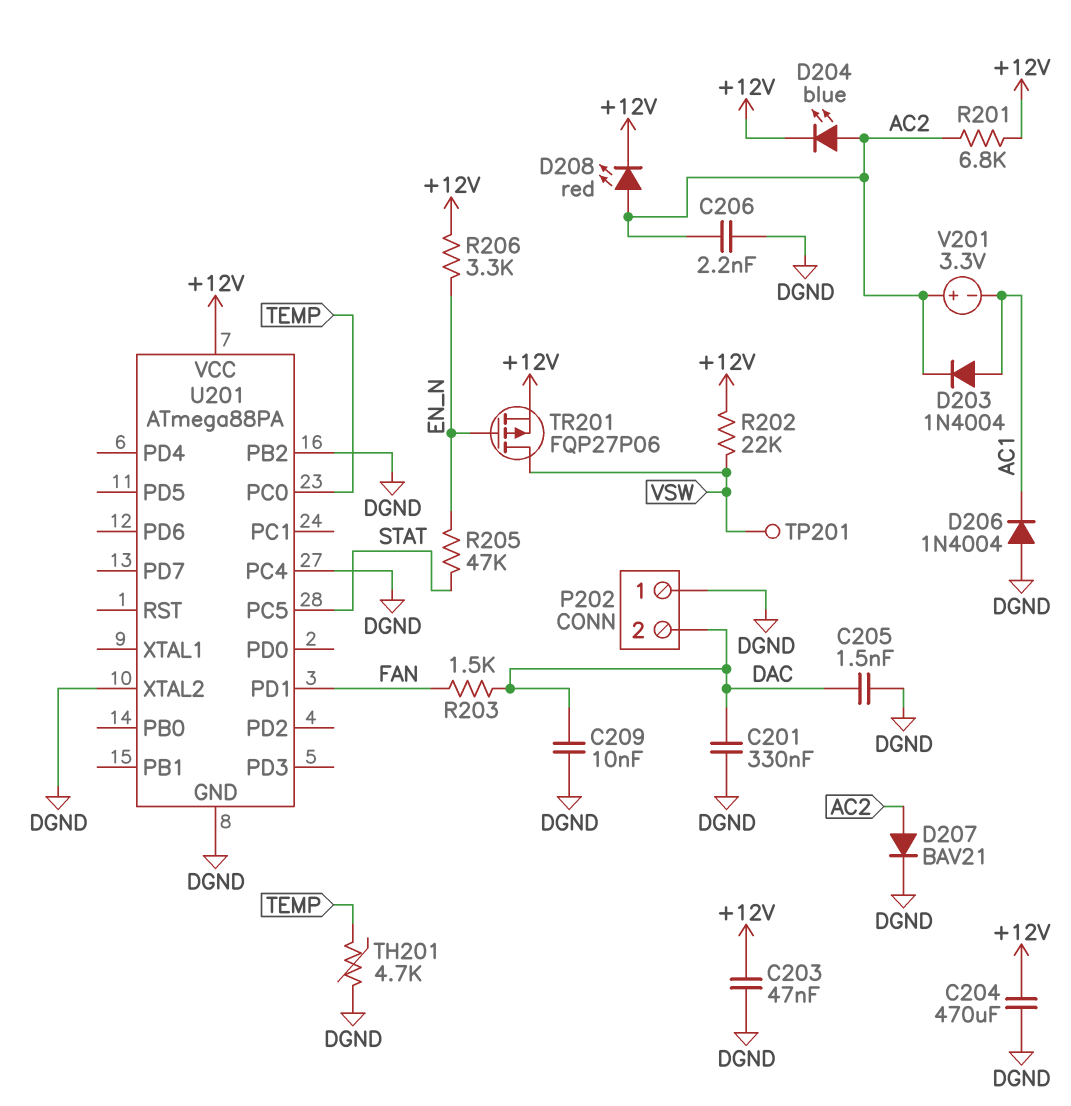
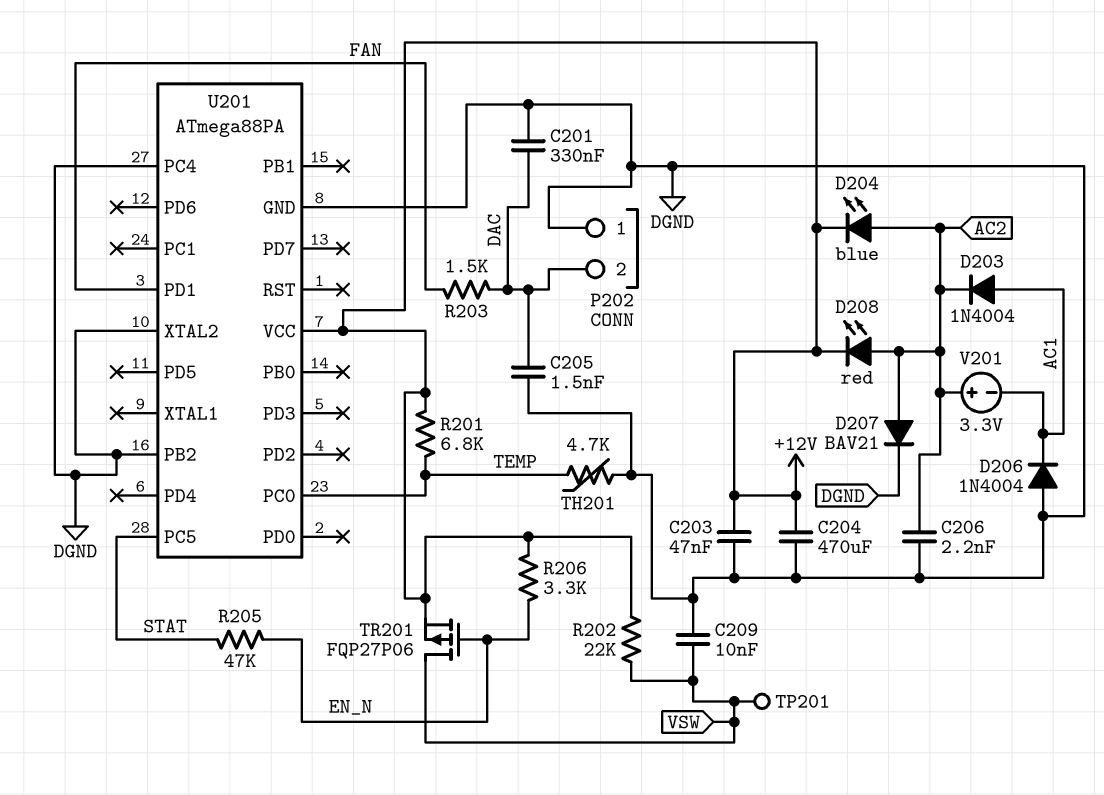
C209: 10nF (DAC, DGND) -> 10nF (DGND, VSW)
R201: 6.8k (+12V, AC2) -> 6.8k (+12V, TEMP)

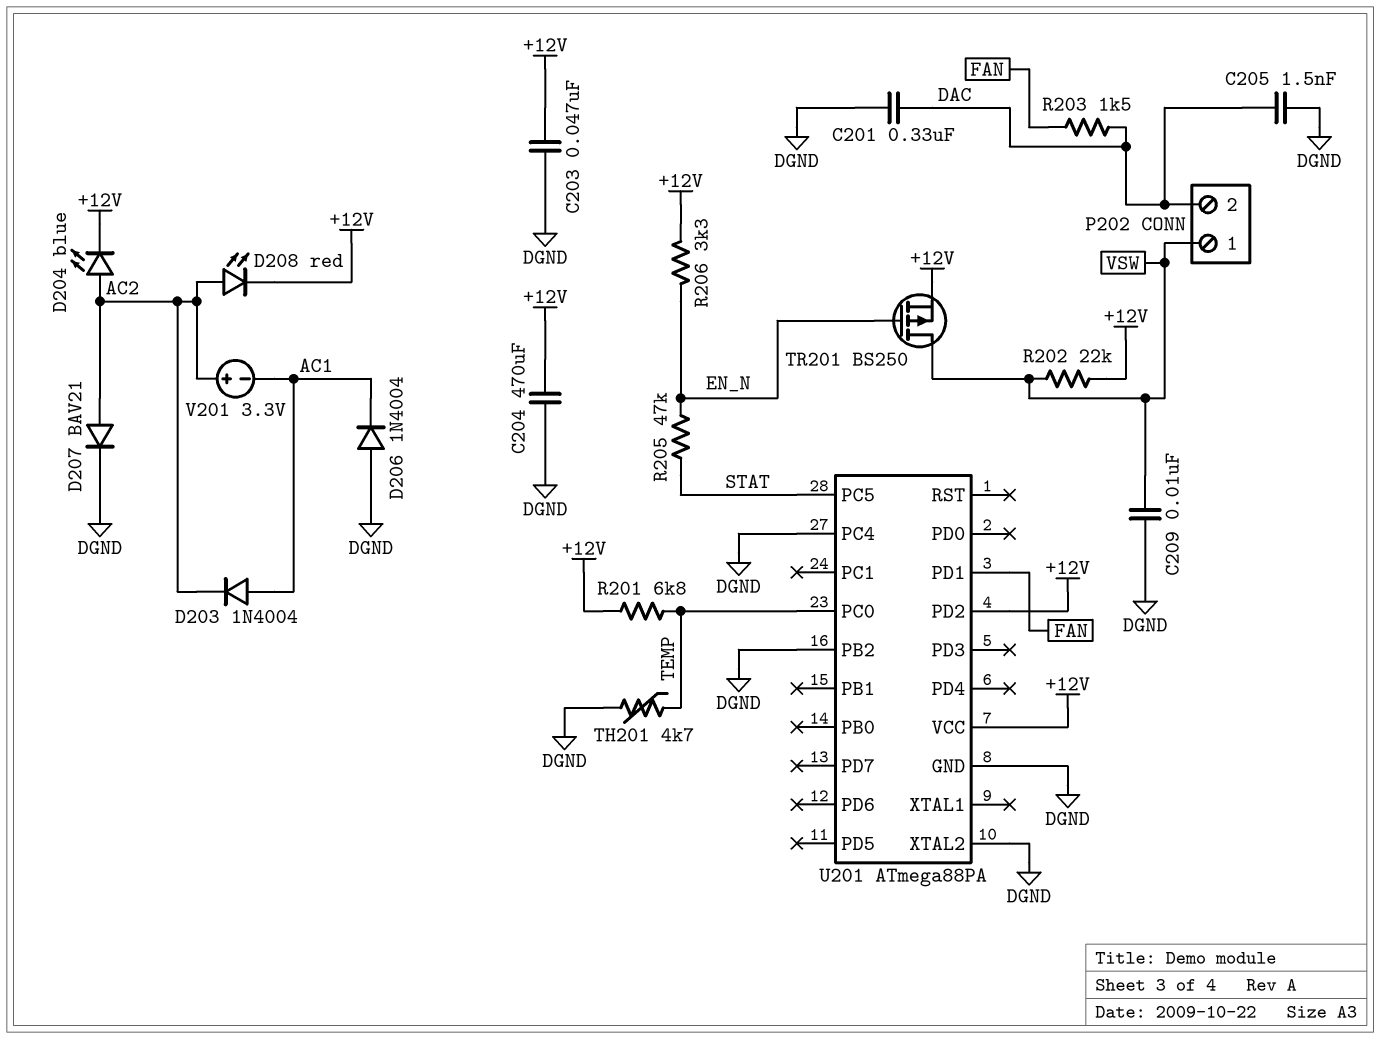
C206: 2.2nF (AC2, DGND) -> none
P202 pin 1: DGND -> VSW
TP201: test point (VSW) -> none
TR201: PMOS FQP27P06 (G EN_N, D VSW, S +12V) -> PMOS BS250 (G EN_N, D VSW, S +12V)
U201 pin PD2: none -> +12V

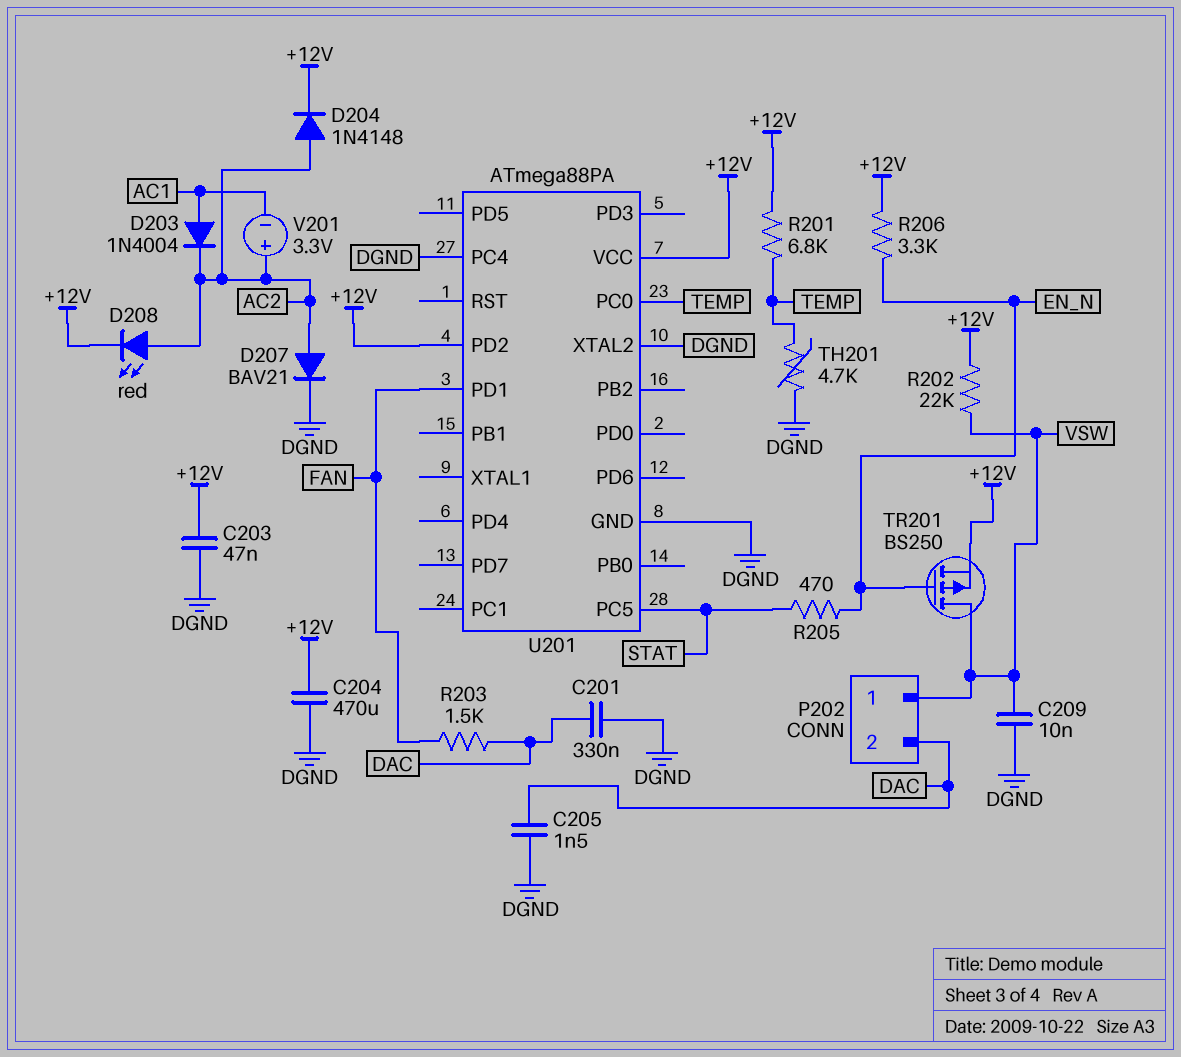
D204: LED blue (A AC2, K +12V) -> diode 1N4148 (A AC2, K +12V)
D206: diode 1N4004 (A DGND, K AC1) -> none
R205: 47k (EN_N, STAT) -> 470 (EN_N, STAT)
U201 pin PB2: DGND -> none

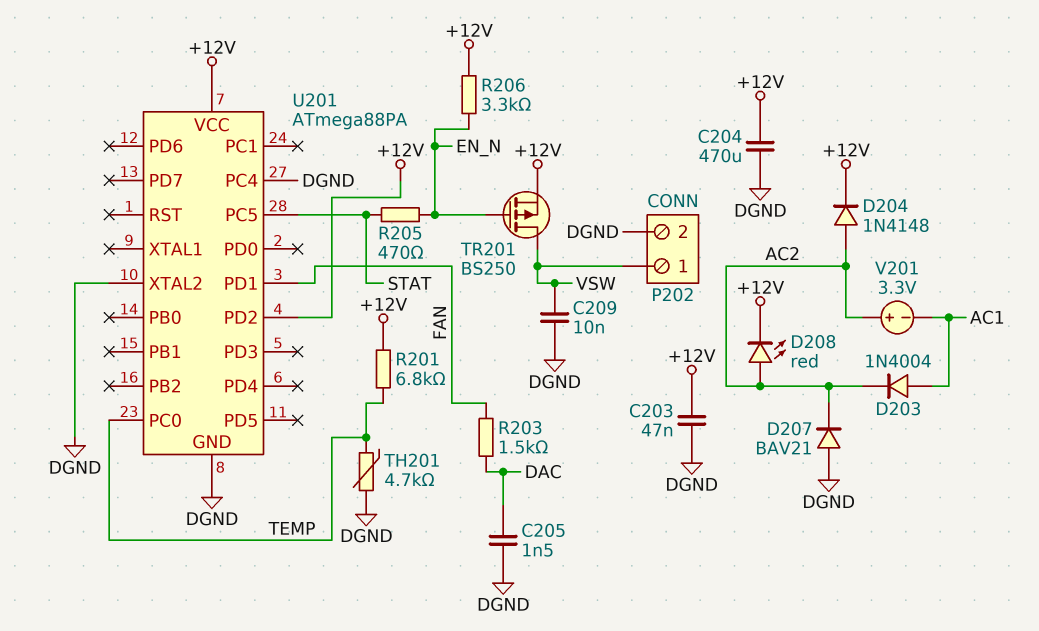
C201: 330nF (DAC, DGND) -> none
D207: diode BAV21 (A AC2, K DGND) -> diode BAV21 (A DGND, K AC2)
P202 pin 2: DAC -> DGND
R202: 22k (+12V, VSW) -> none

